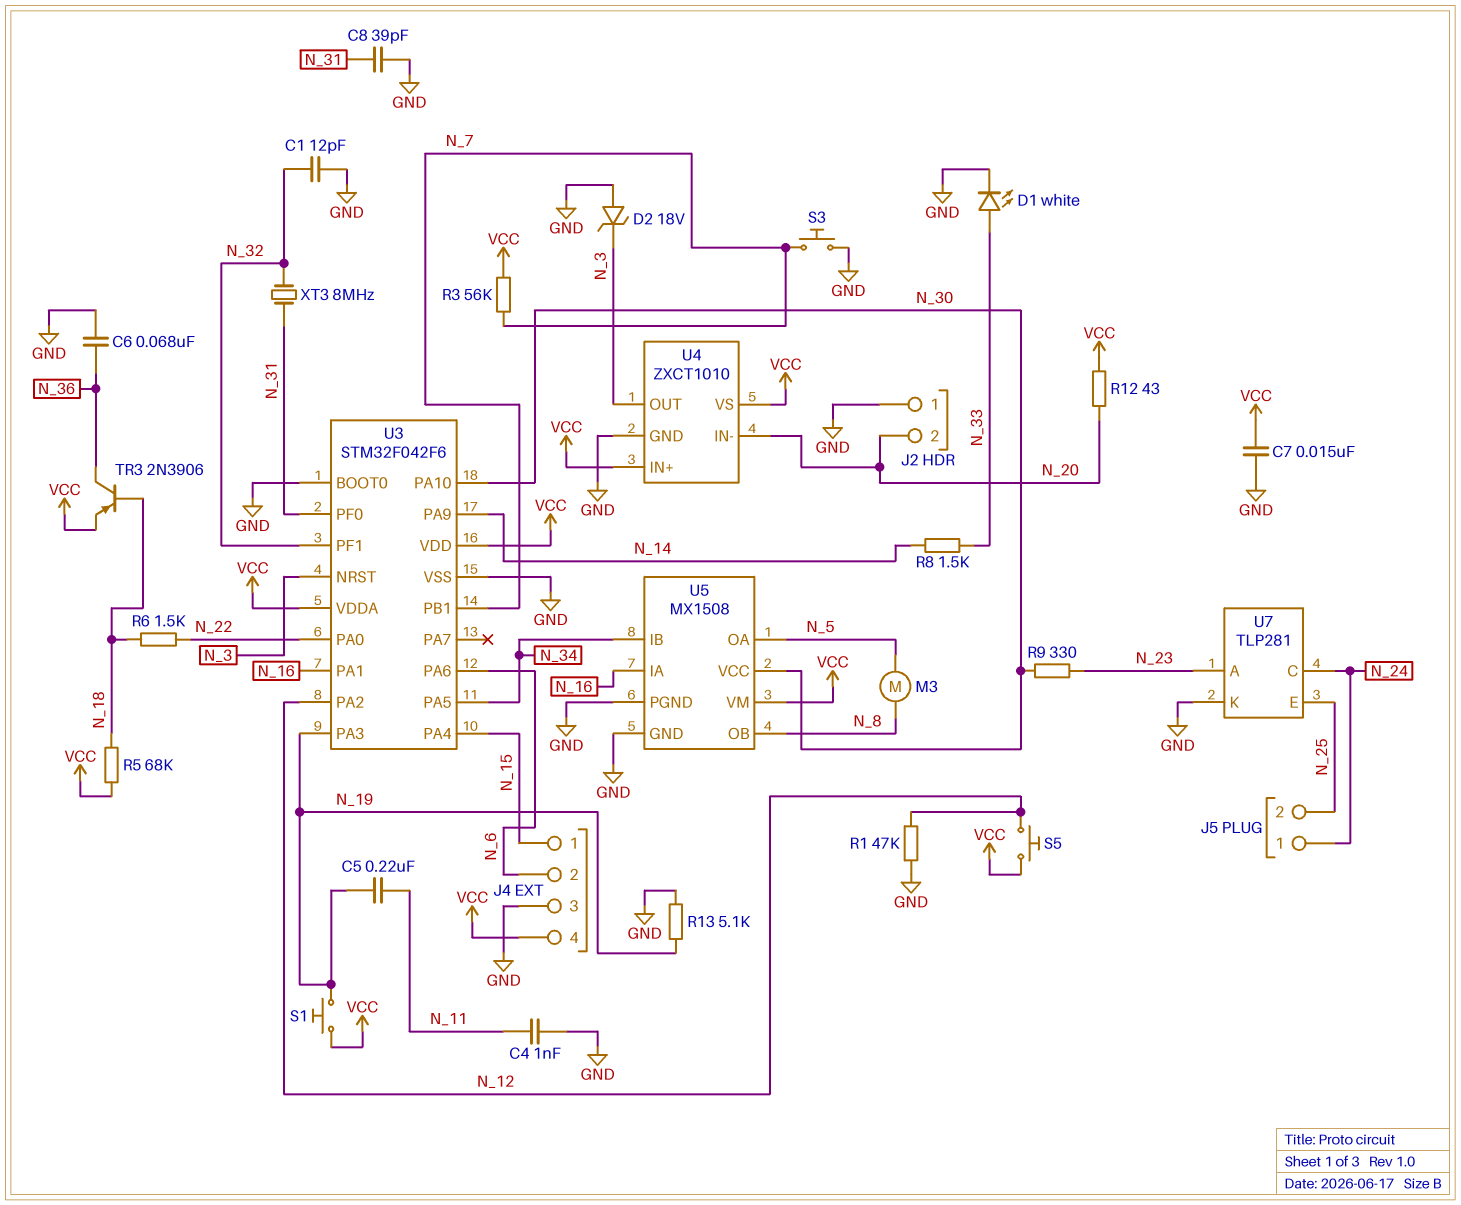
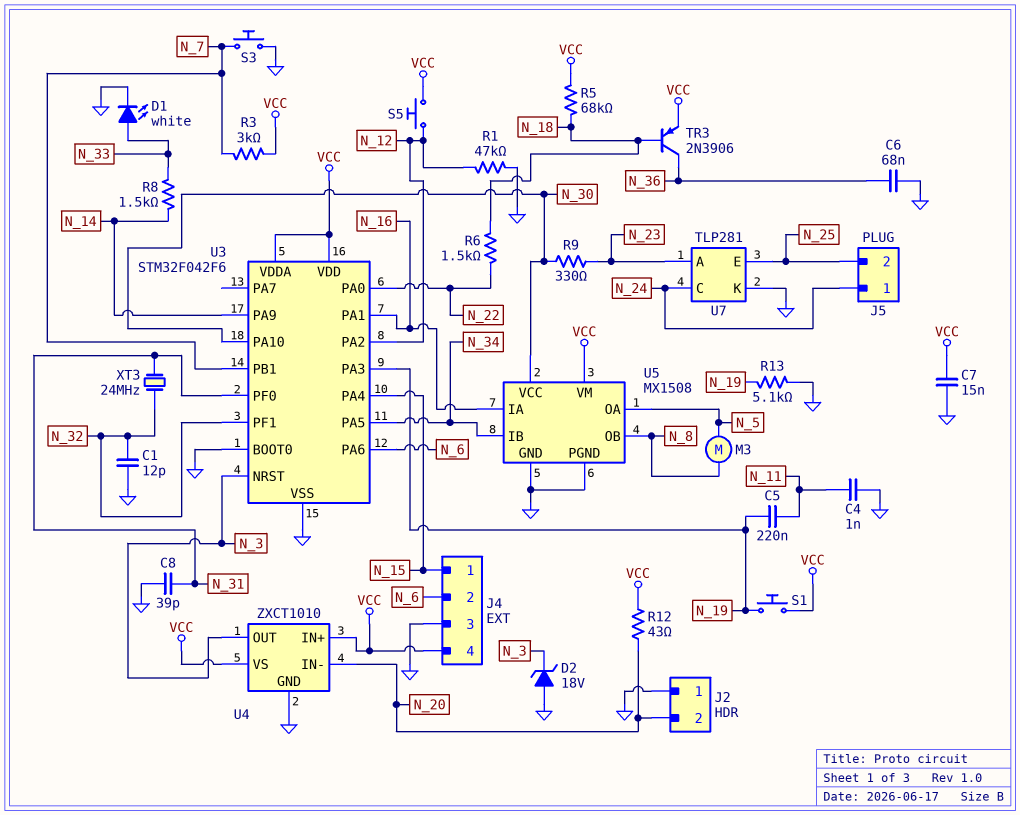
R3: 56k (N_7, VCC) -> 3k (N_7, VCC)
XT3: 8MHz (N_31, N_32) -> 24MHz (N_31, N_32)

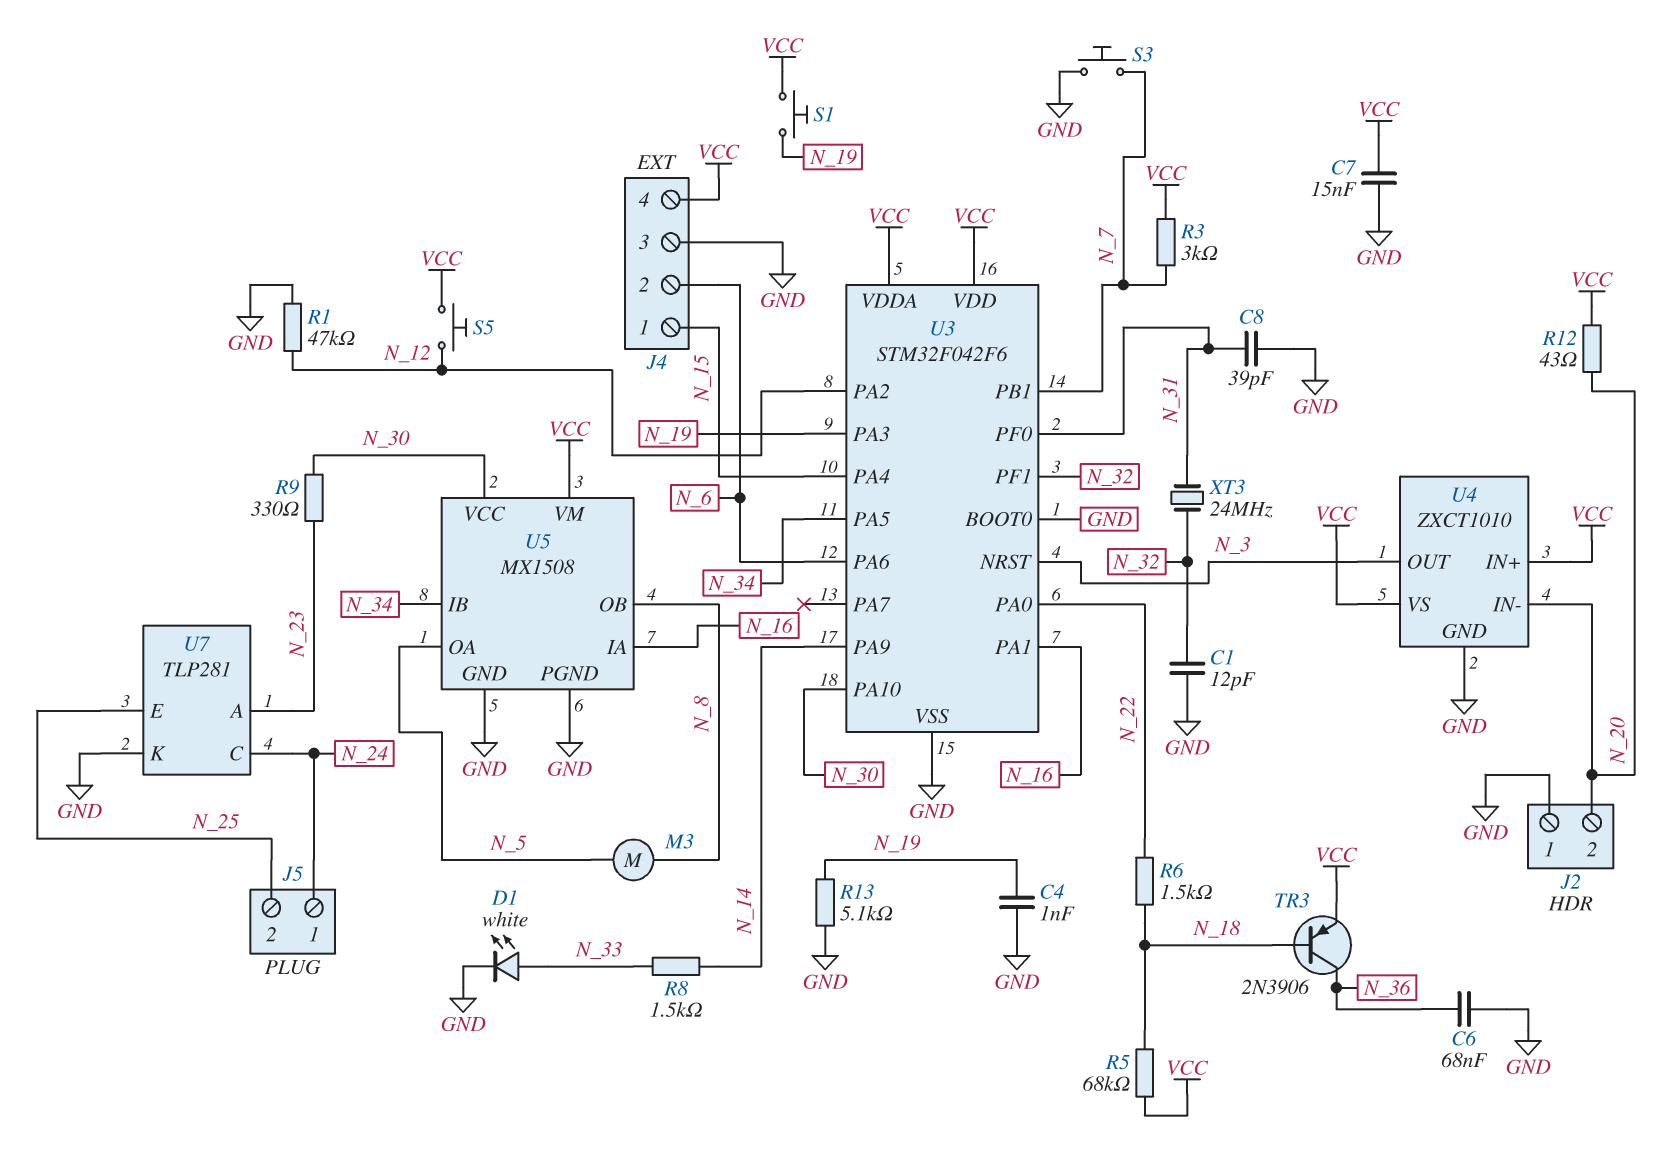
C4: 1nF (GND, N_11) -> 1nF (GND, N_19)
C5: 220nF (N_11, N_19) -> none
D2: zener 18V (A GND, K N_3) -> none

